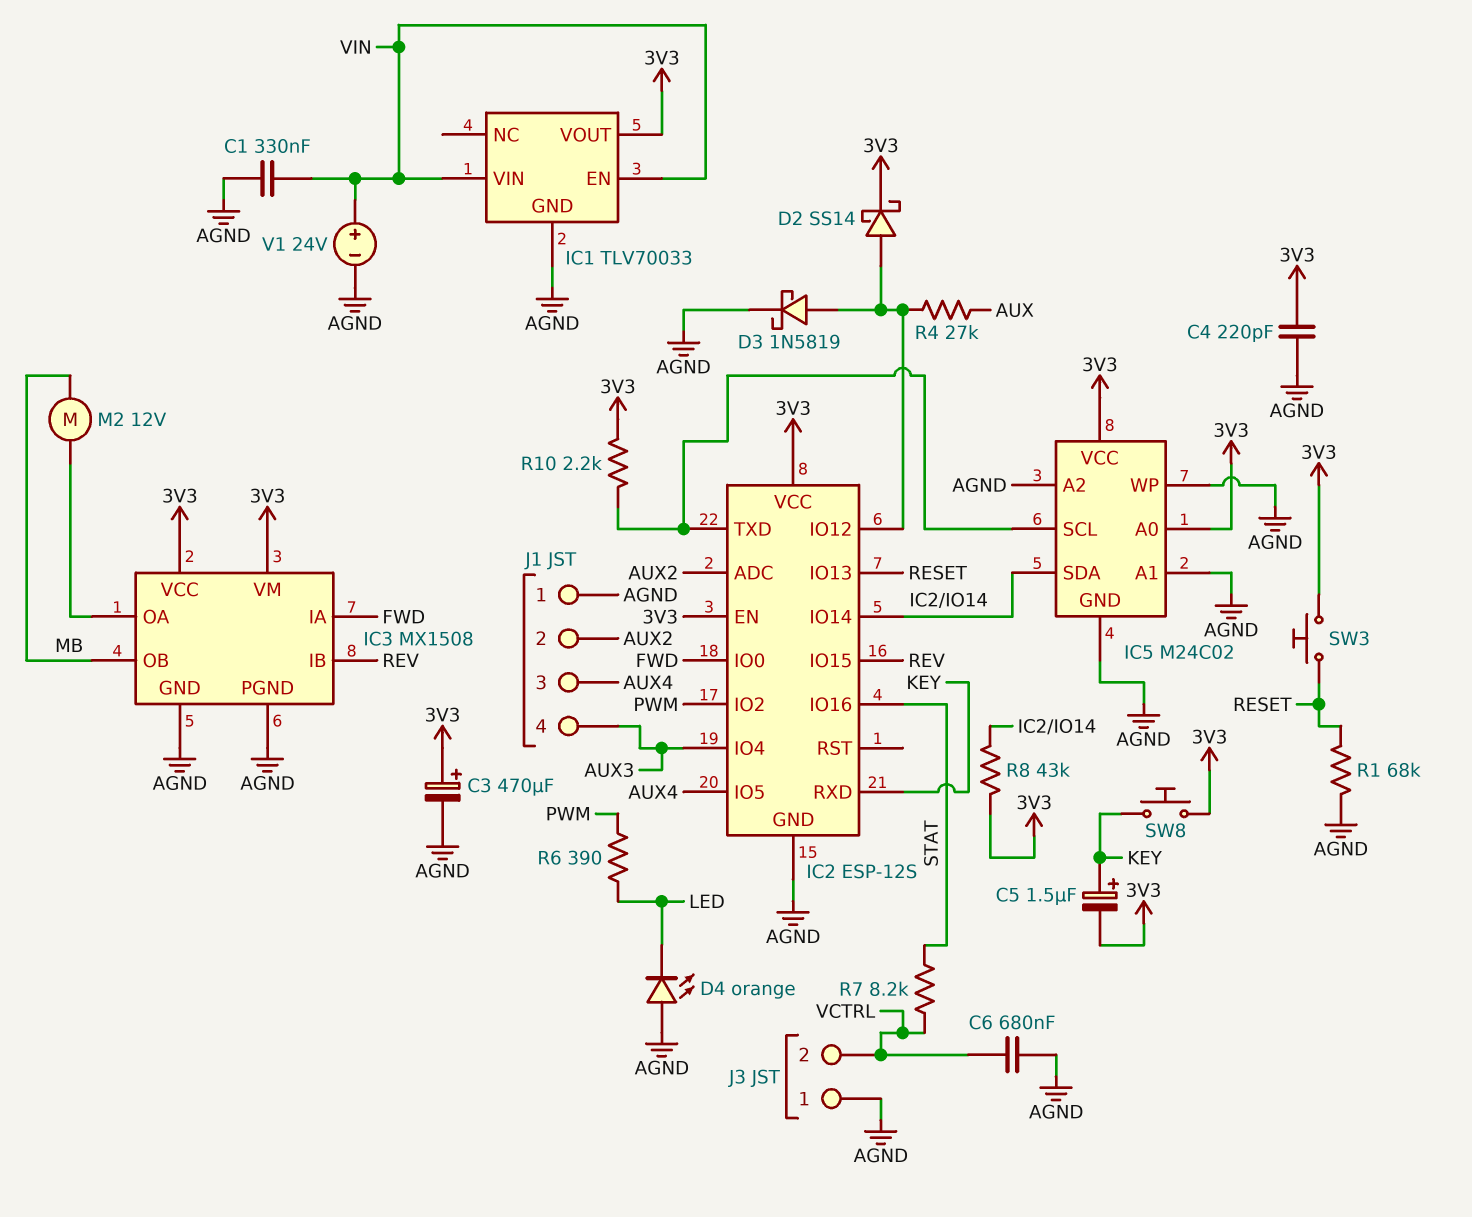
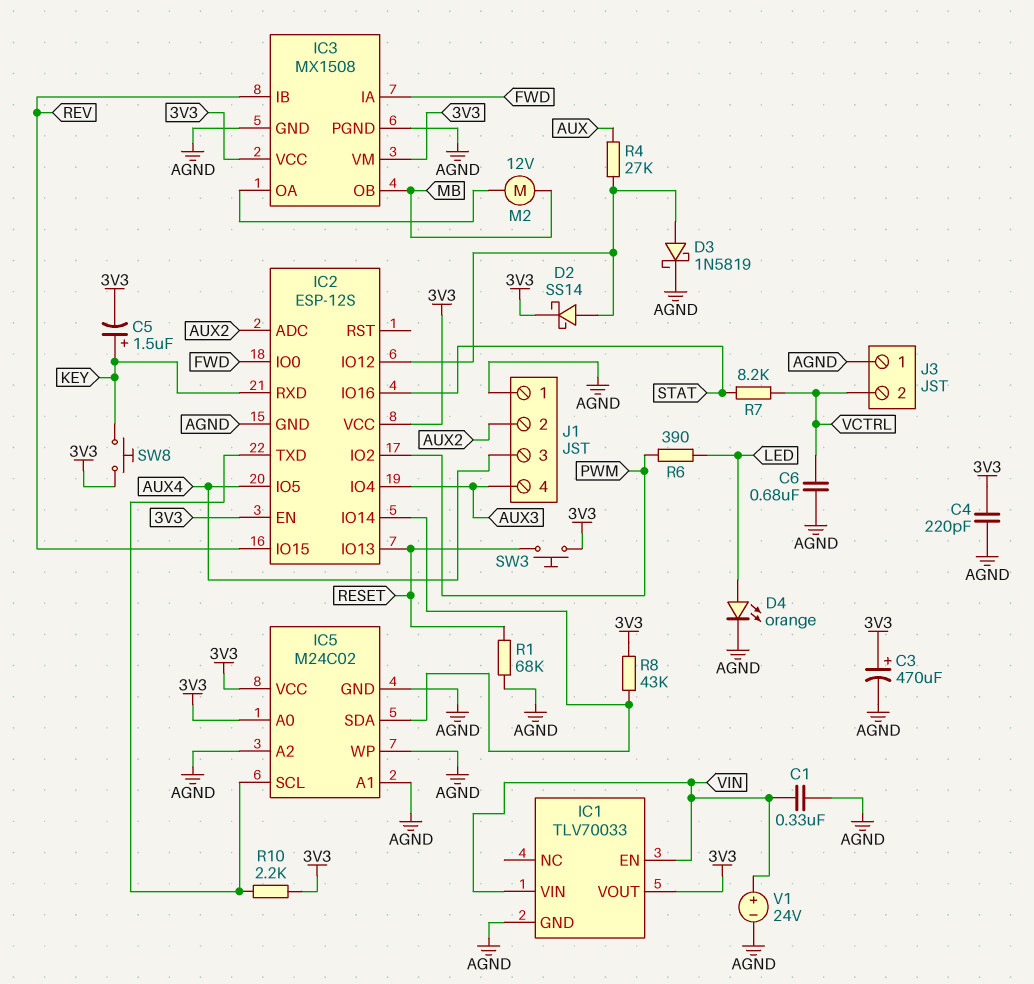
D4: LED orange (A AGND, K LED) -> LED orange (A LED, K AGND)

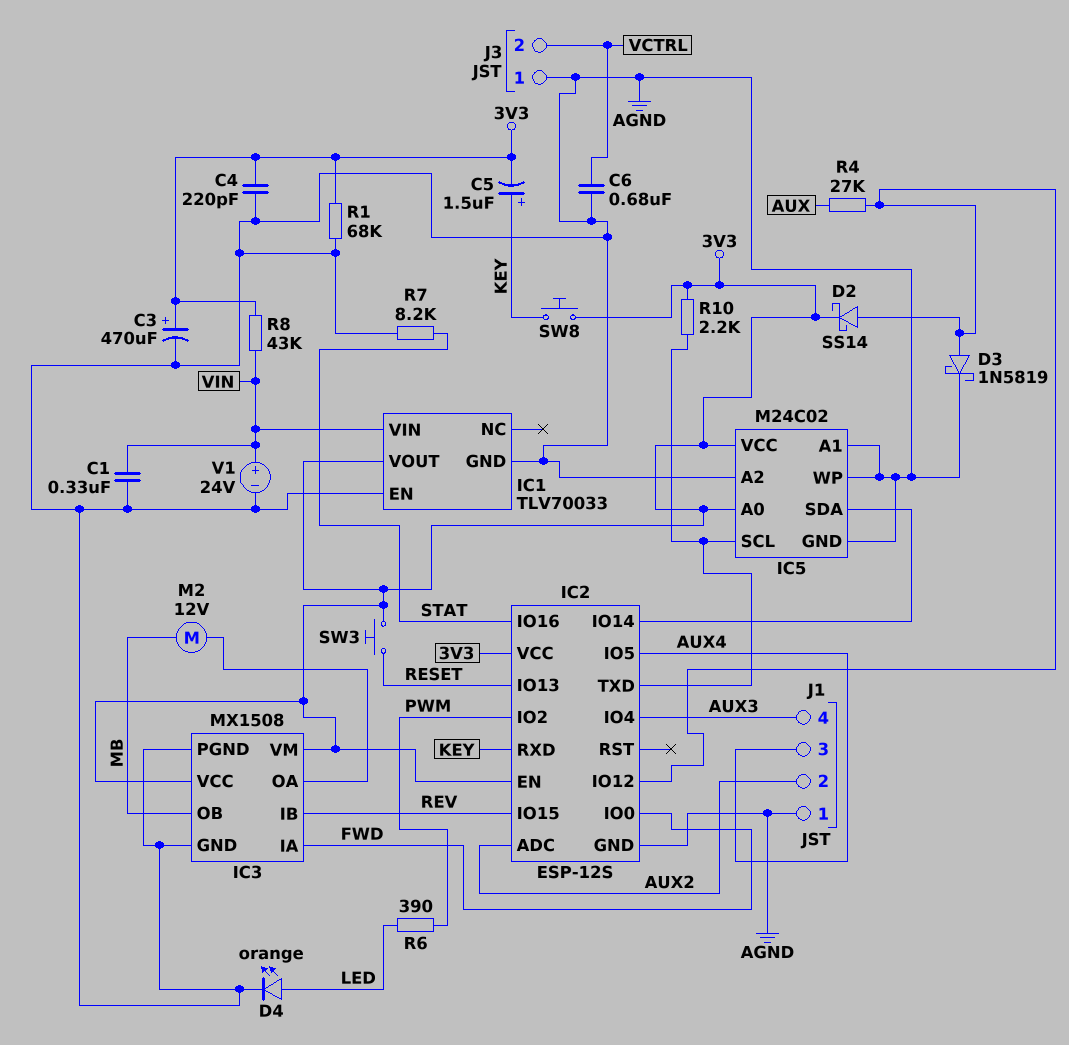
IC1 pin EN: VIN -> AGND
R1: 68k (AGND, RESET) -> 68k (3V3, AGND)
R7: 8.2k (STAT, VCTRL) -> 8.2k (AGND, STAT)
R8: 43k (3V3, IC2/IO14) -> 43k (3V3, VIN)

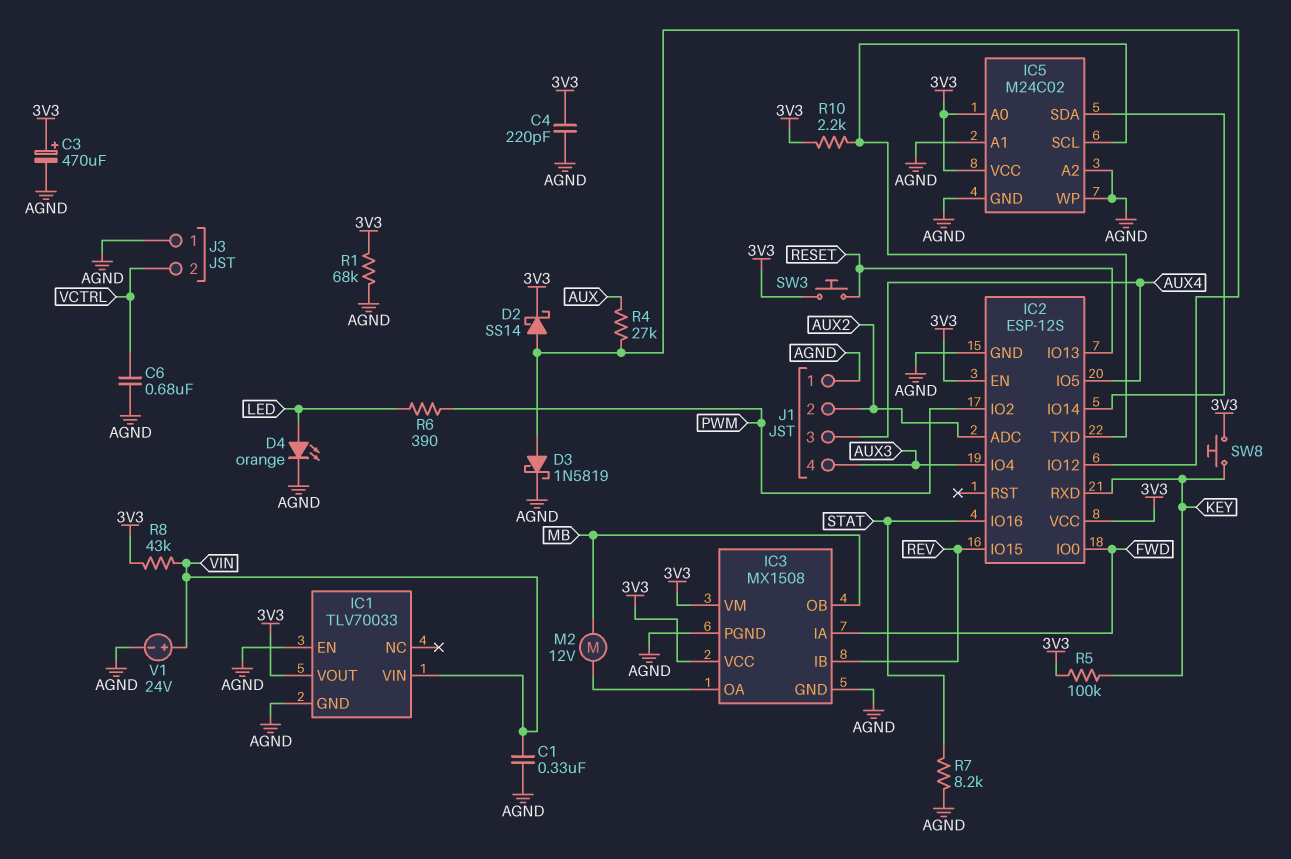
C5: 1.5uF (plus KEY, minus 3V3) -> none
R5: none -> 100k (3V3, KEY)

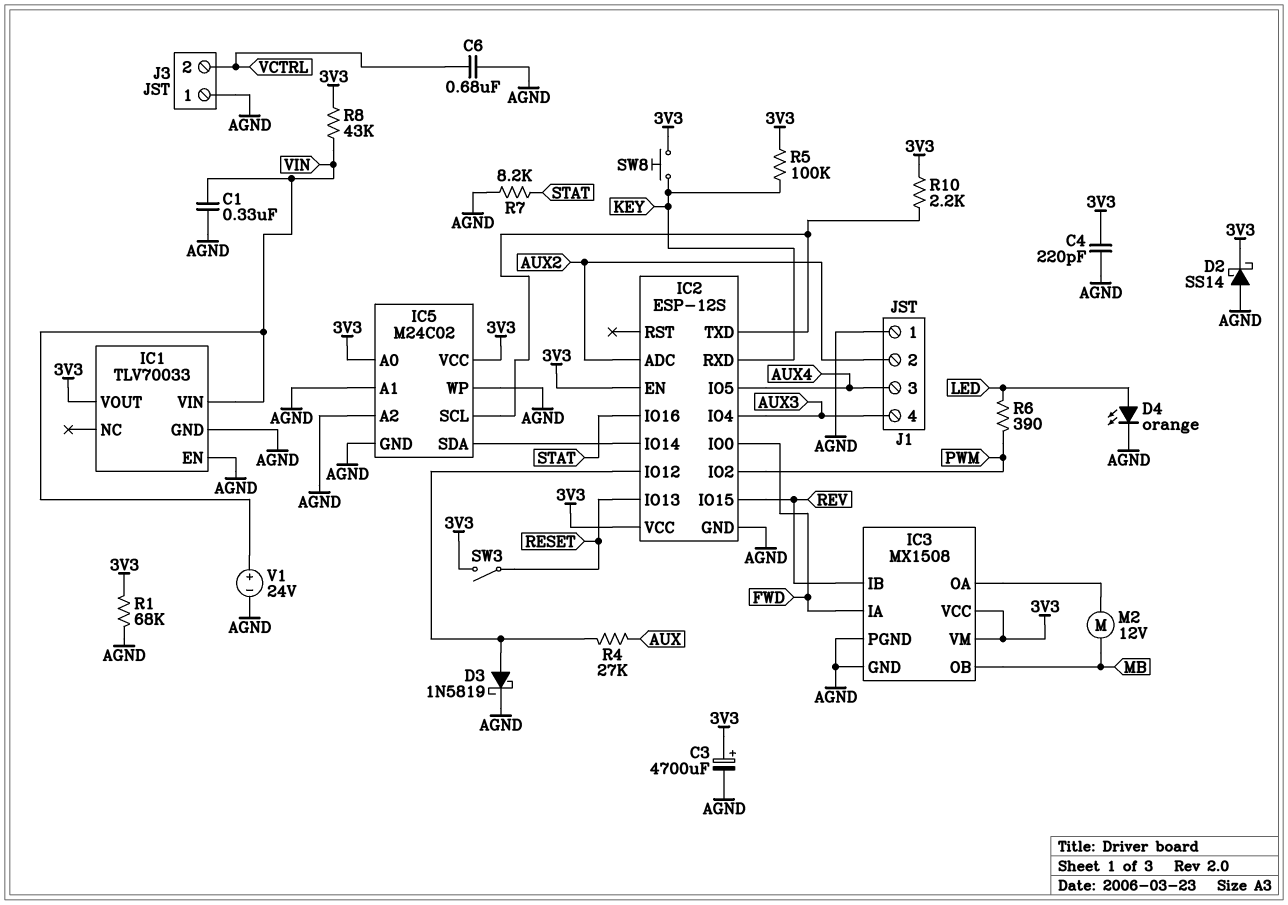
C3: 470uF (plus 3V3, minus AGND) -> 4700uF (plus 3V3, minus AGND)
D2: schottky SS14 (A IC2/IO12, K 3V3) -> schottky SS14 (A AGND, K 3V3)
SW3: button (3V3, RESET) -> switch (3V3, RESET)

